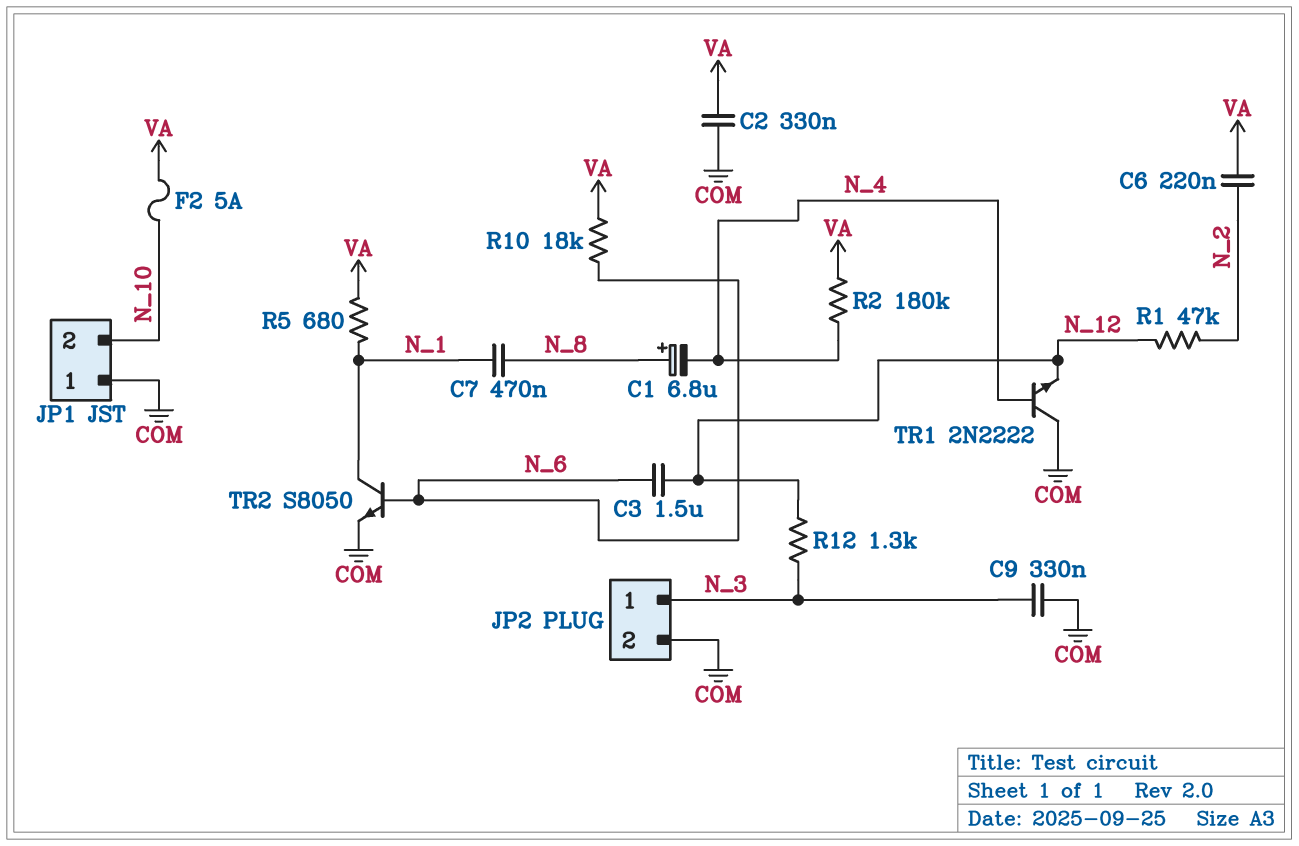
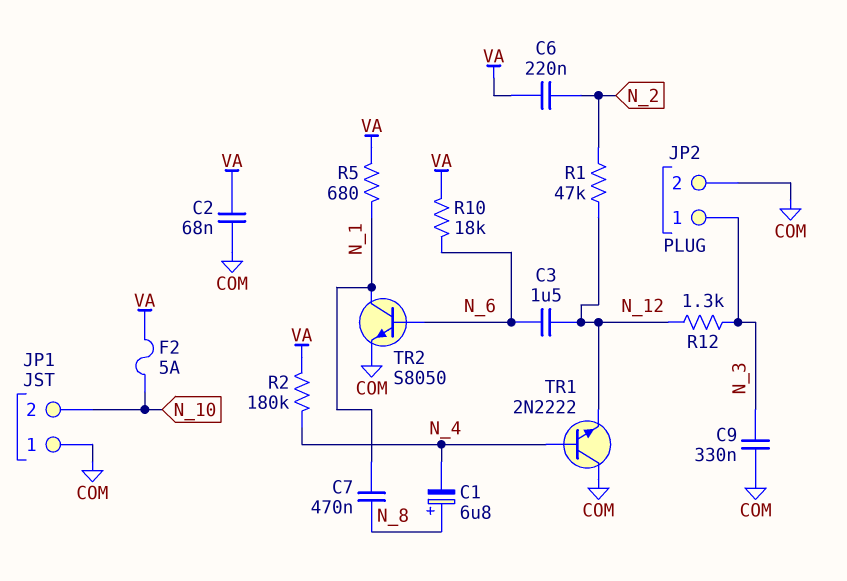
C2: 330nF (COM, VA) -> 68nF (COM, VA)

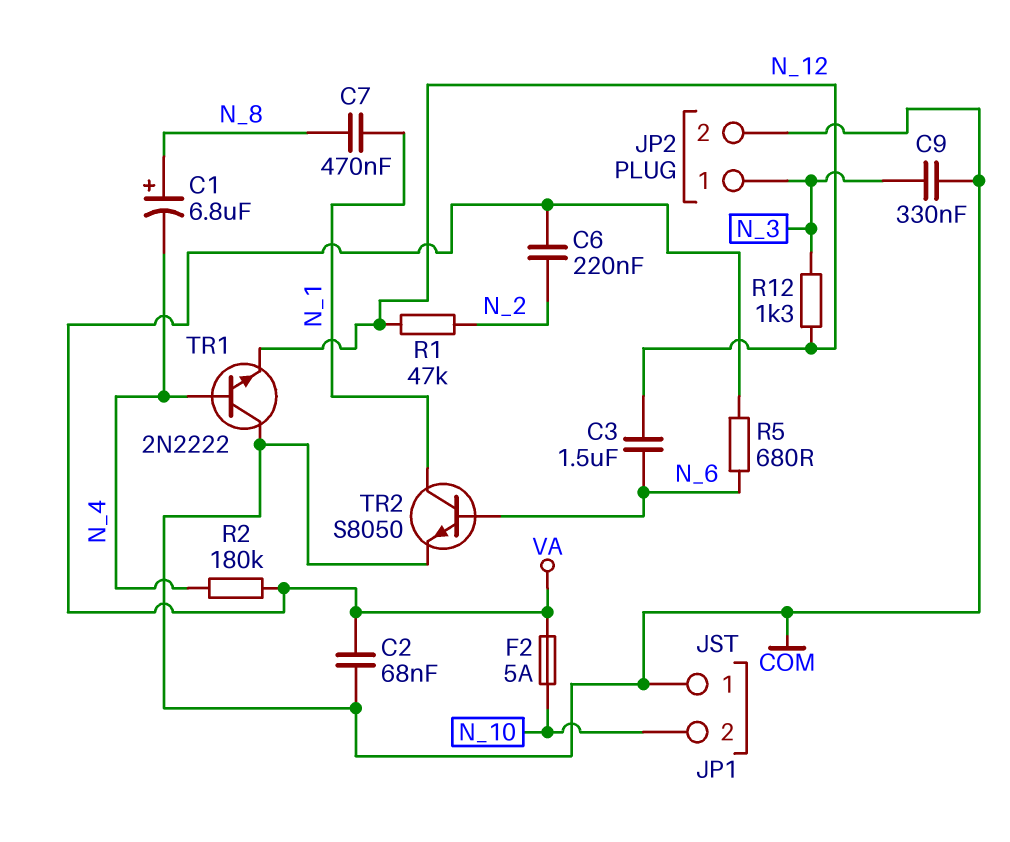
R5: 680 (N_1, VA) -> 680 (N_6, VA)
R10: 18k (N_6, VA) -> none

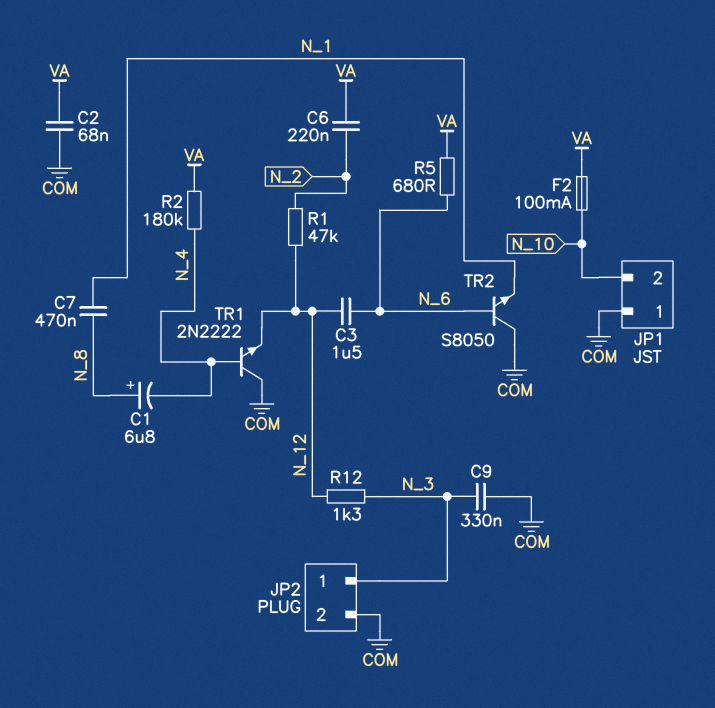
F2: 5A (N_10, VA) -> 100mA (N_10, VA)
TR2: NPN S8050 (B N_6, C N_1, E COM) -> NPN S8050 (B N_6, C COM, E N_1)

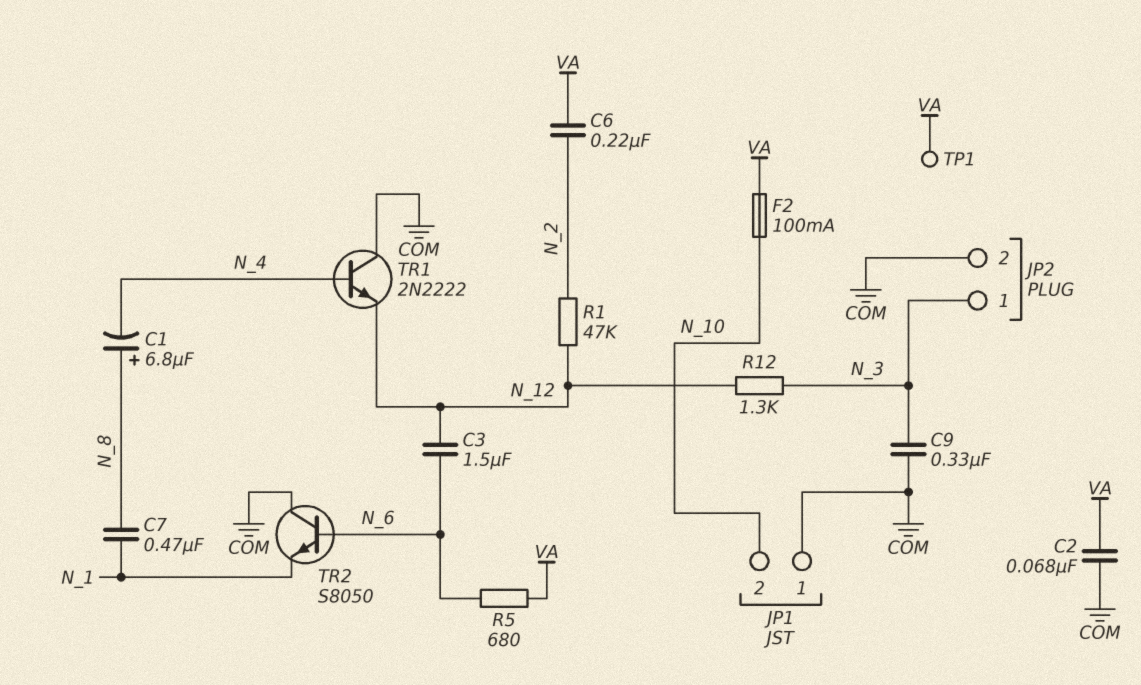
R2: 180k (N_4, VA) -> none
TP1: none -> test point (VA)

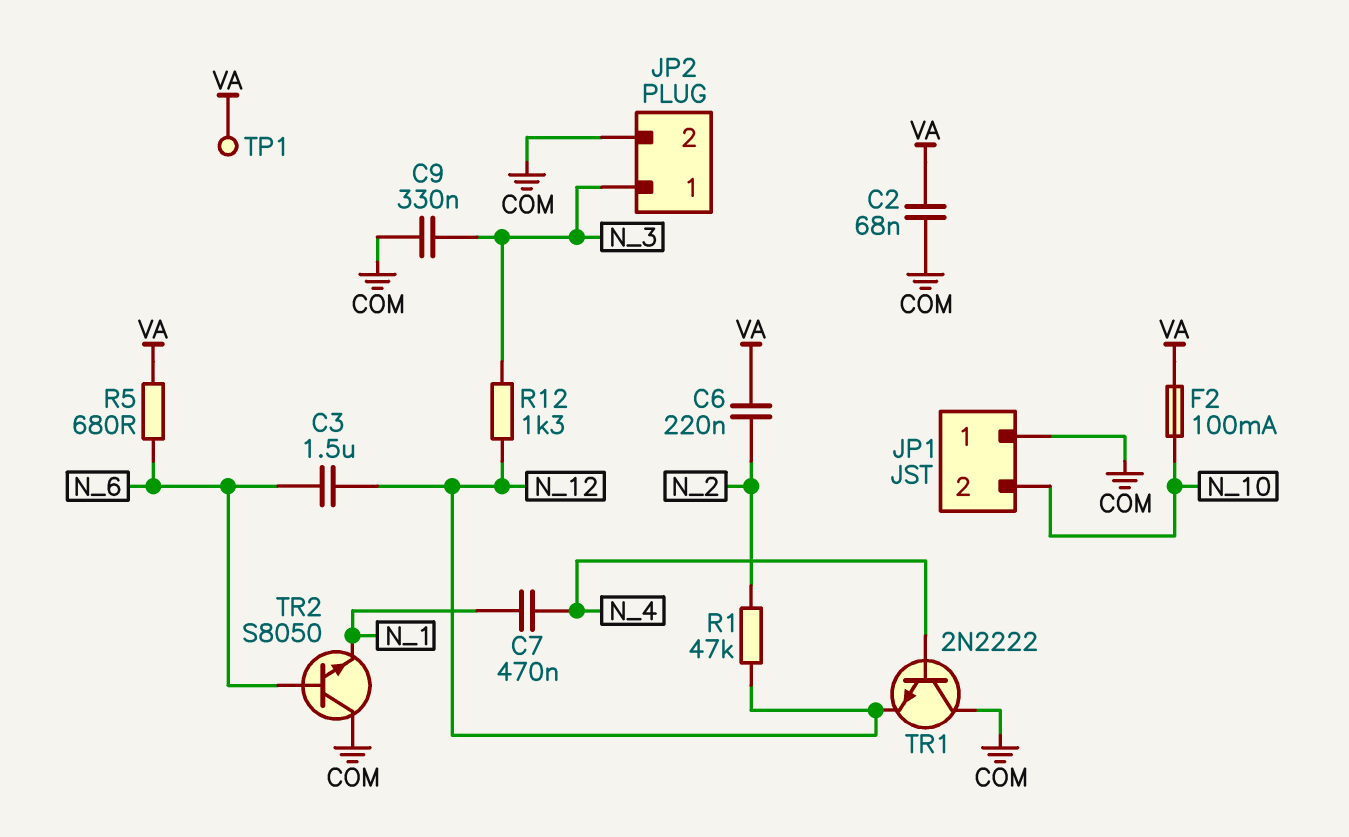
C1: 6.8uF (plus N_8, minus N_4) -> none
C7: 470nF (N_1, N_8) -> 470nF (N_1, N_4)

